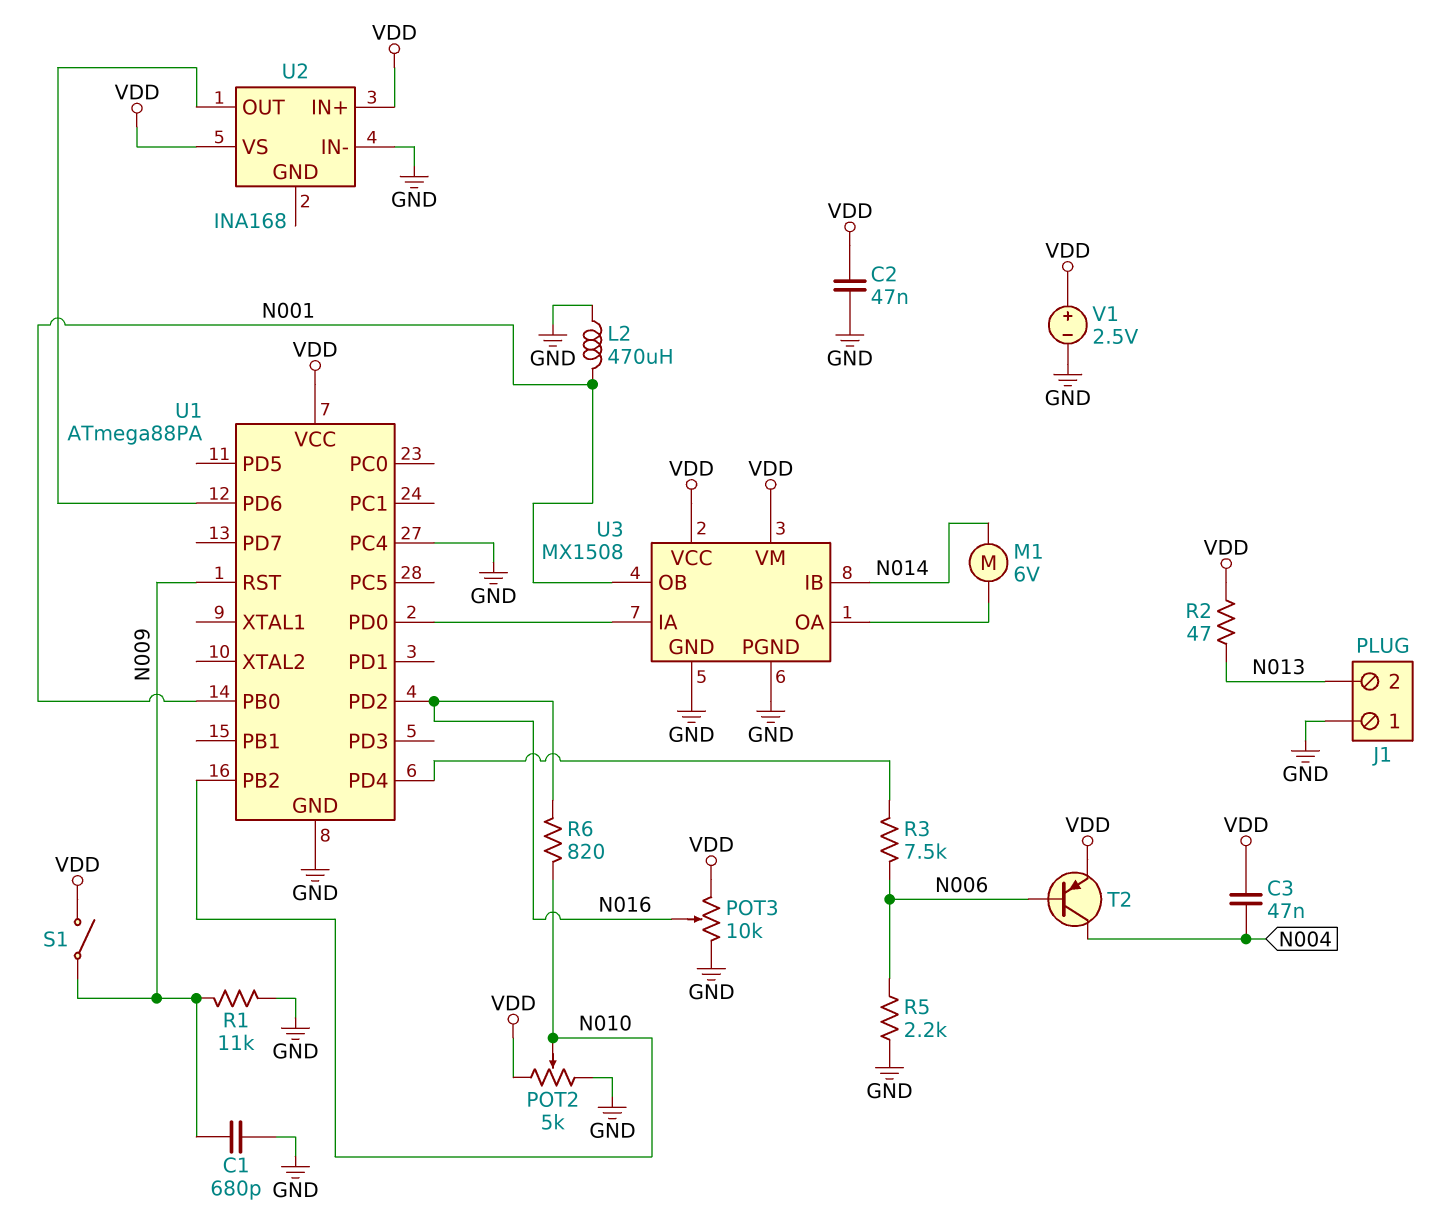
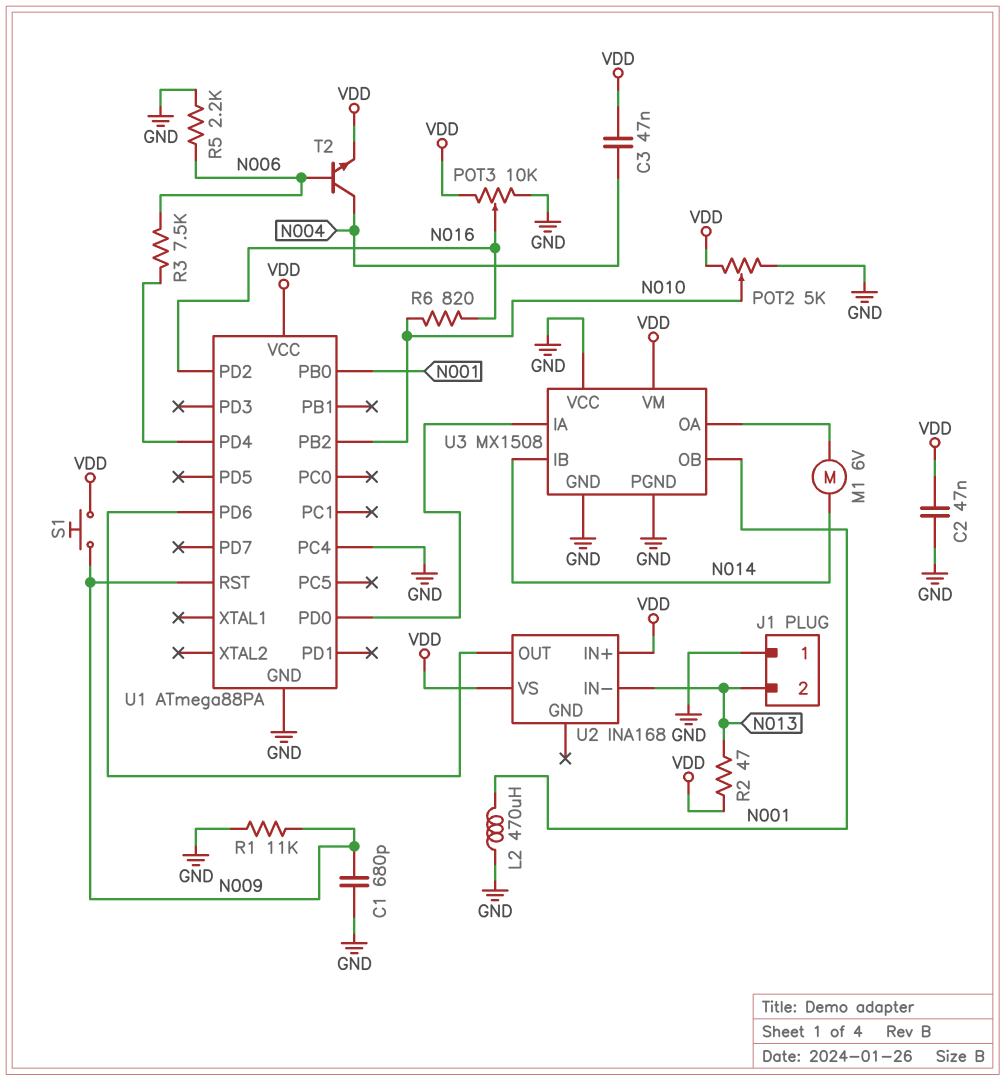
S1: switch (N009, VDD) -> button (N009, VDD)
T2: PNP (B N006, C N004, E VDD) -> NPN (B N006, C N004, E VDD)
U2 pin IN-: GND -> N013
U3 pin VCC: VDD -> GND
V1: 2.5V (plus VDD, minus GND) -> none

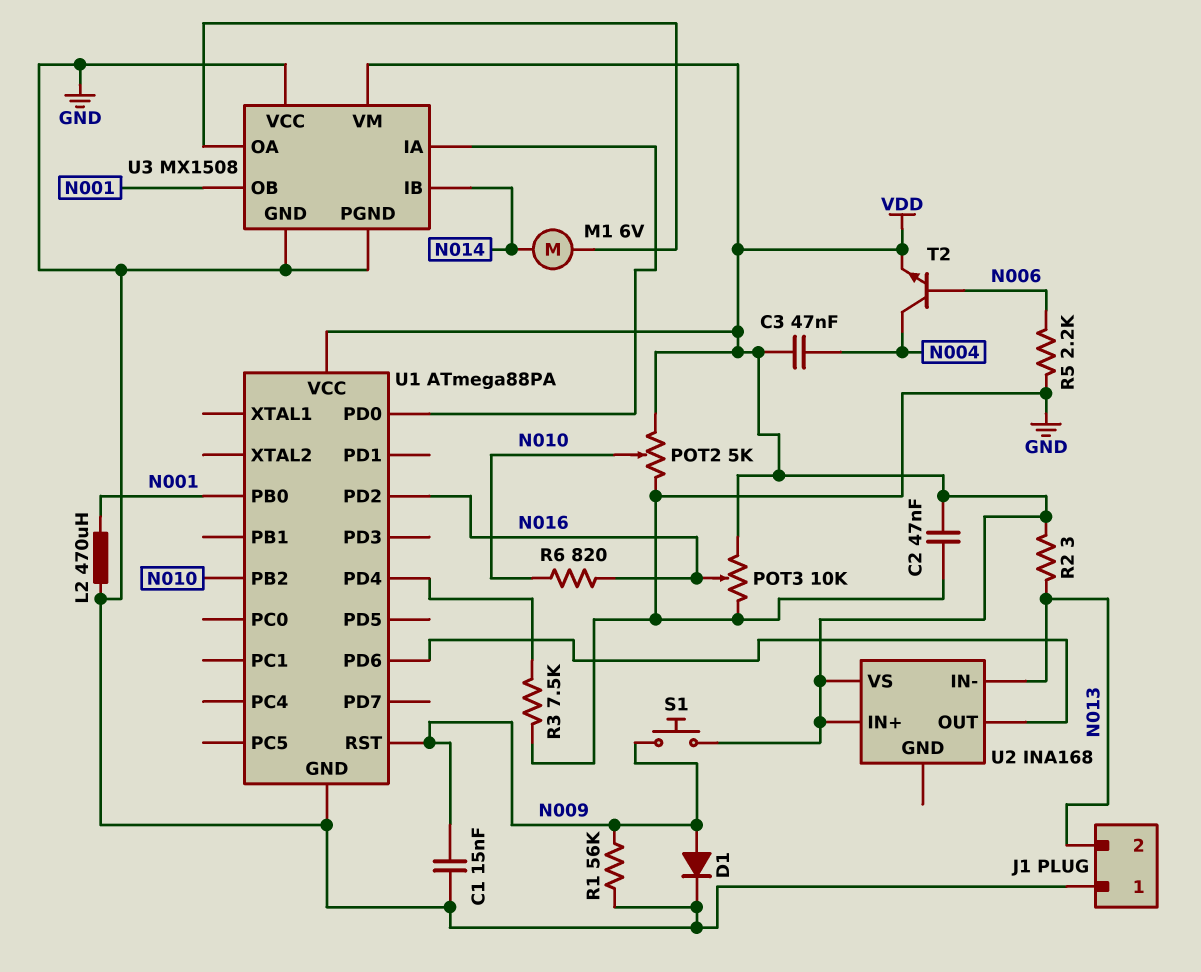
C1: 680pF (GND, N009) -> 15nF (GND, N009)
D1: none -> diode (A N009, K GND)
R1: 11k (GND, N009) -> 56k (GND, N009)
R2: 47 (N013, VDD) -> 3 (N013, VDD)
R3: 7.5k (N006, U1/PD4) -> 7.5k (GND, U1/PD4)
U1 pin PC4: GND -> none

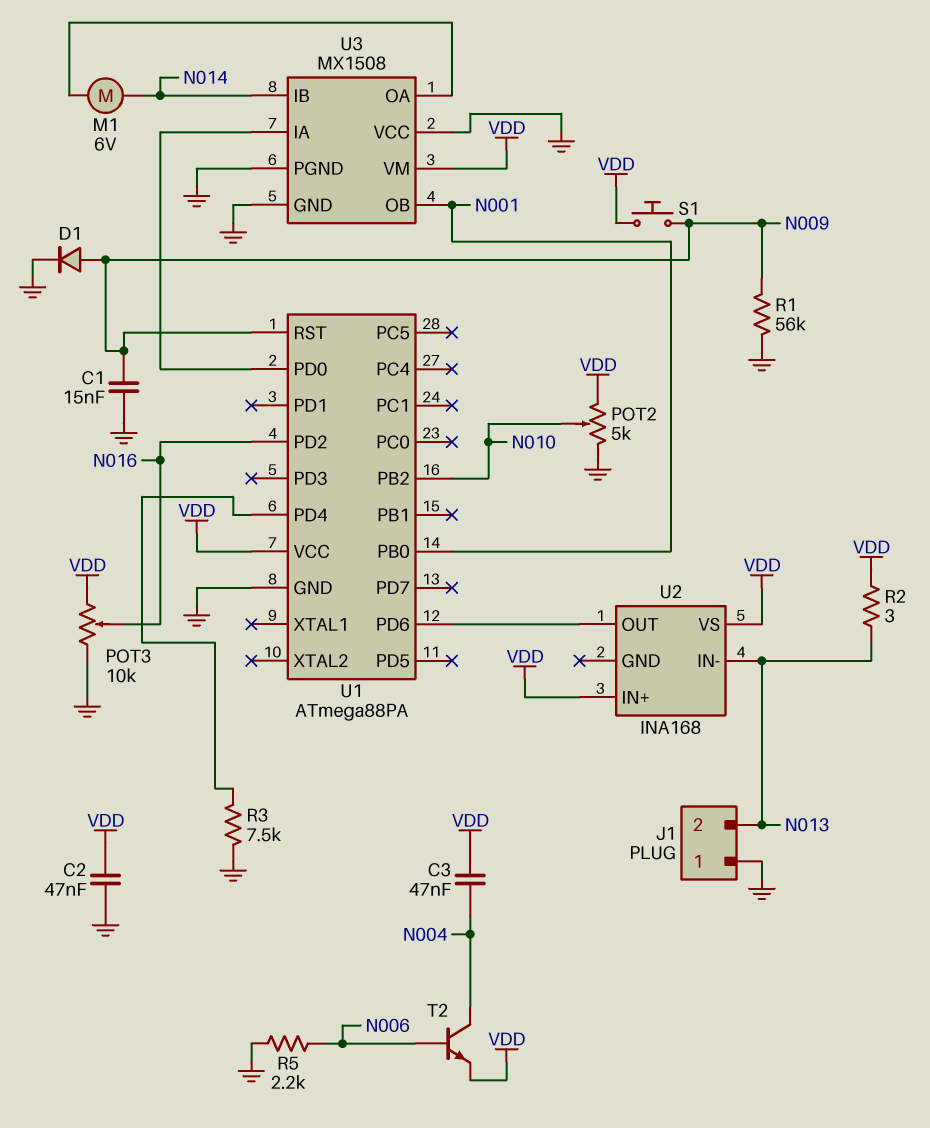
L2: 470uH (GND, N001) -> none
R6: 820 (N010, N016) -> none

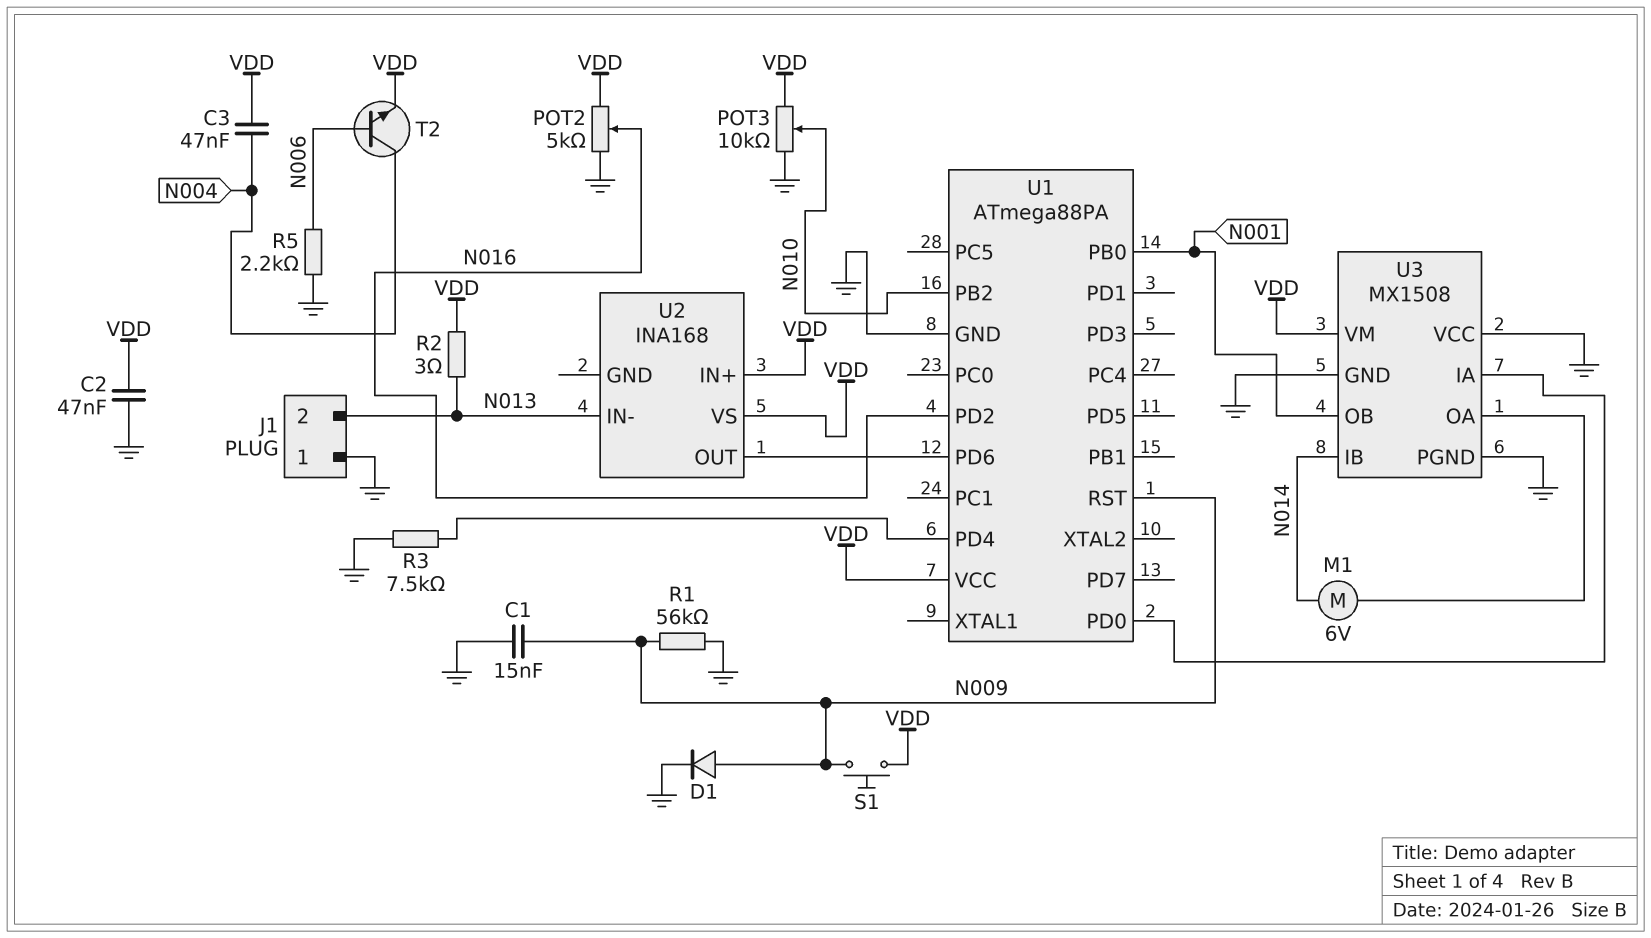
POT2: 5k (GND, VDD, wiper N010) -> 5k (GND, VDD, wiper N016)
POT3: 10k (GND, VDD, wiper N016) -> 10k (GND, VDD, wiper N010)

